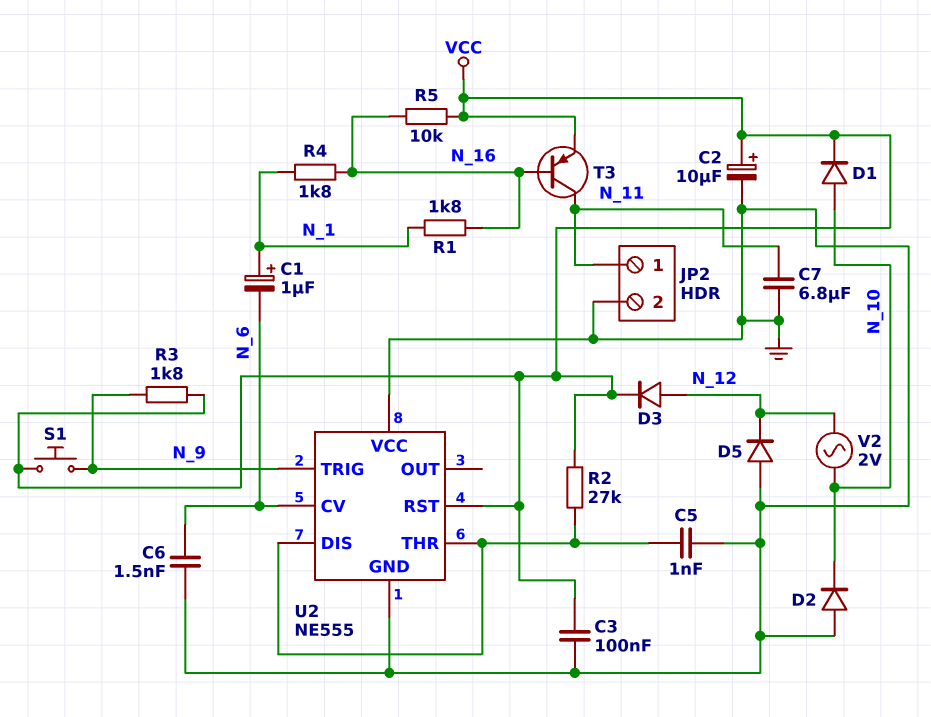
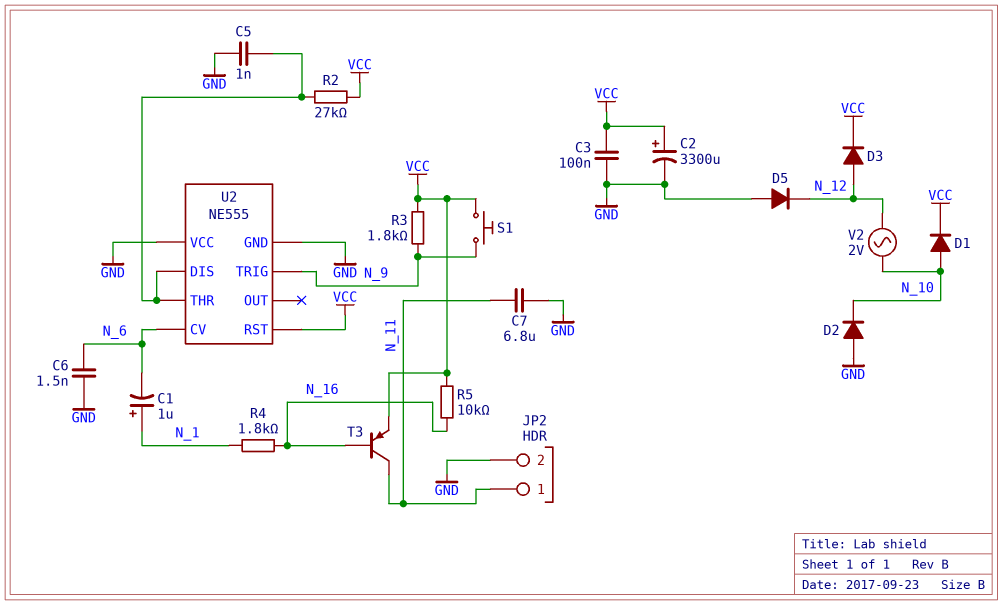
C2: 10uF (plus VCC, minus GND) -> 3300uF (plus VCC, minus GND)
R1: 1.8k (N_1, N_16) -> none

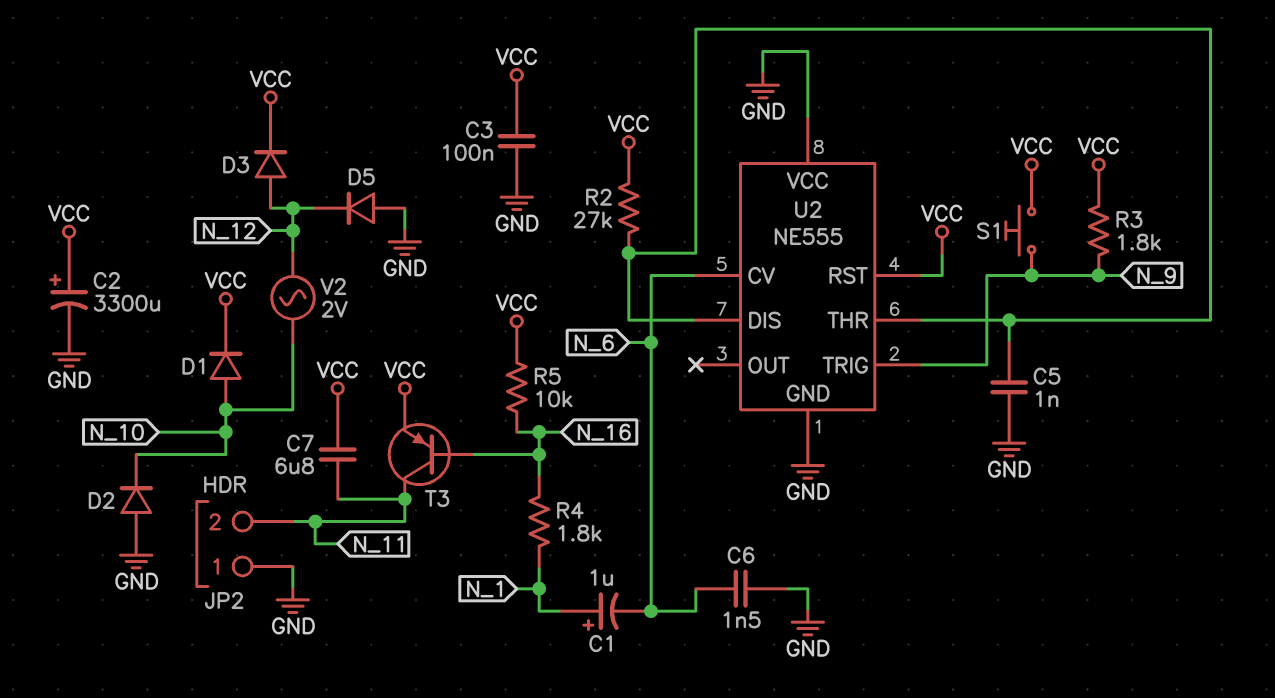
C7: 6.8uF (GND, N_11) -> 6.8uF (N_11, VCC)
JP2 pin 1: N_11 -> GND
JP2 pin 2: GND -> N_11

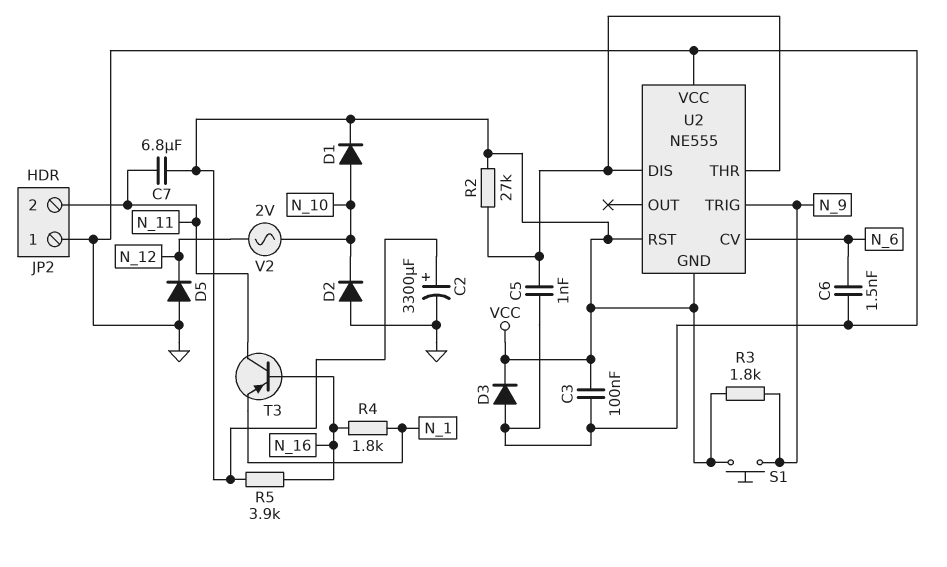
C1: 1uF (plus N_1, minus N_6) -> none
D3: diode (A N_12, K VCC) -> diode (A GND, K VCC)
R5: 10k (N_16, VCC) -> 3.9k (N_16, VCC)
T3: PNP (B N_16, C N_11, E VCC) -> PNP (B N_16, C N_11, E N_1)
U2 pin GND: GND -> VCC

